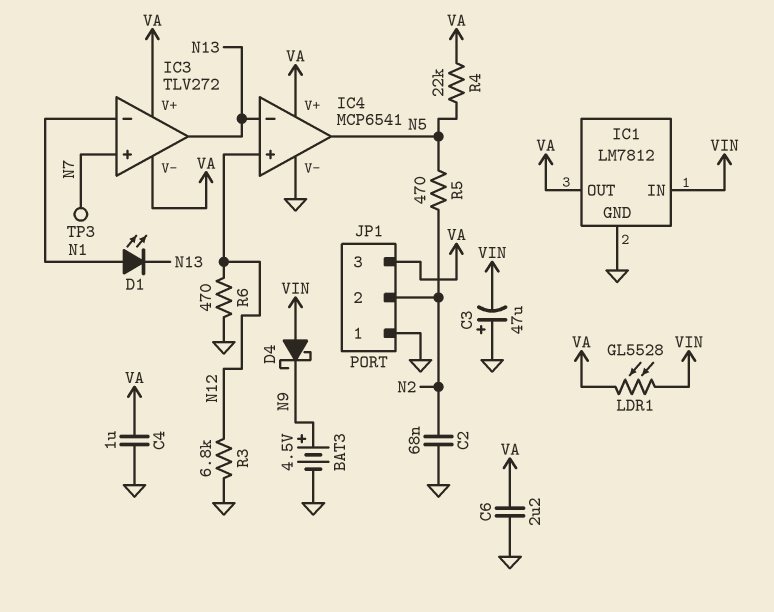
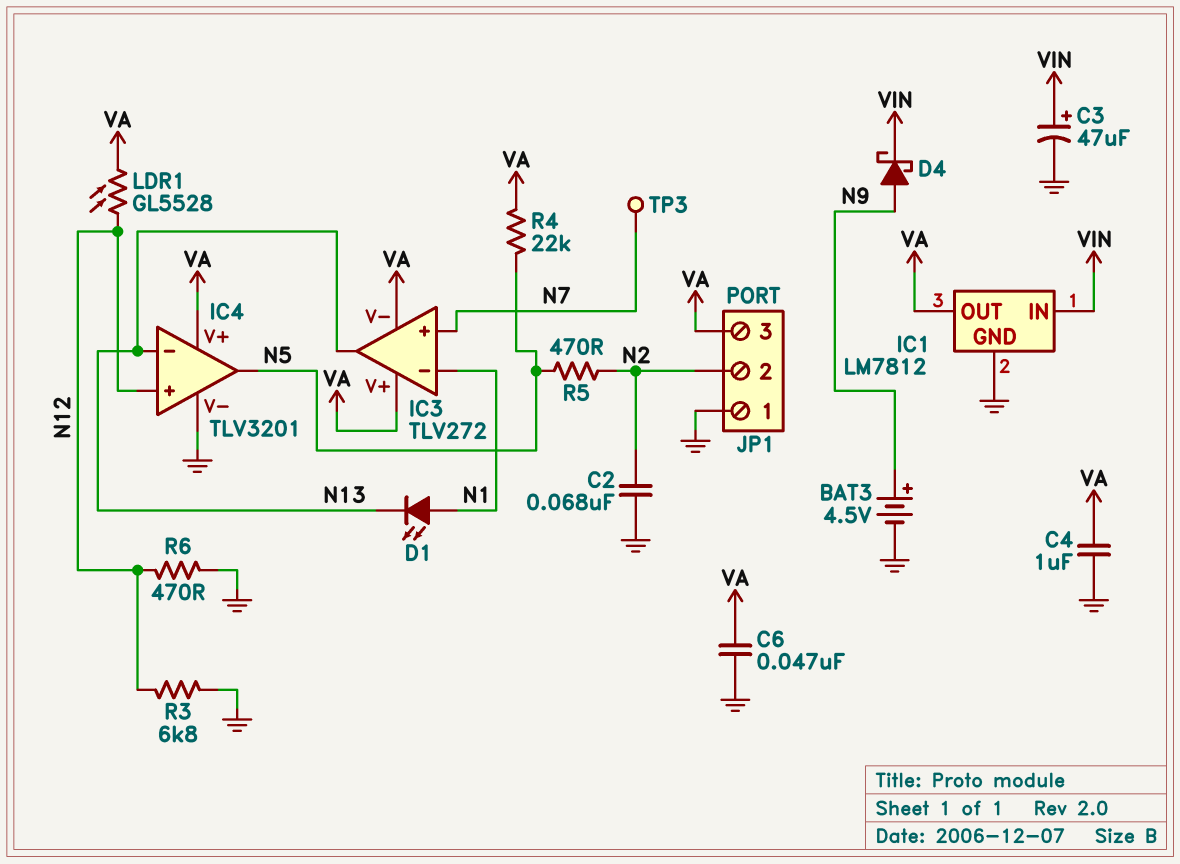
C3: 47uF (plus GND, minus VIN) -> 47uF (plus VIN, minus GND)
C6: 2.2uF (GND, VA) -> 47nF (GND, VA)
D4: schottky (A VIN, K N9) -> schottky (A N9, K VIN)
IC4: MCP6541 -> TLV3201
LDR1: GL5528 (VA, VIN) -> GL5528 (N12, VA)

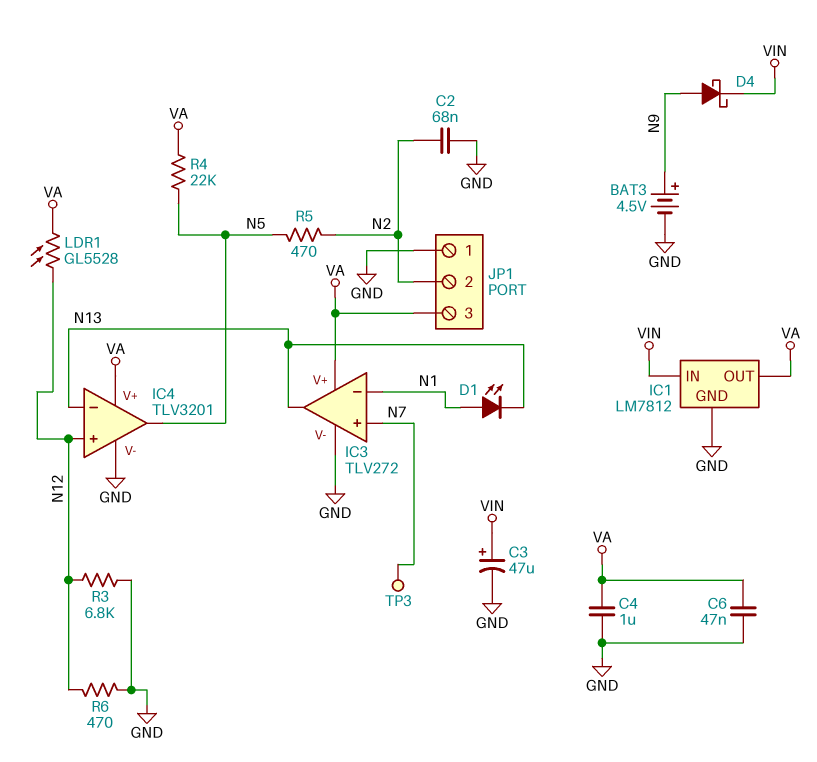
IC3 pin V-: VA -> GND

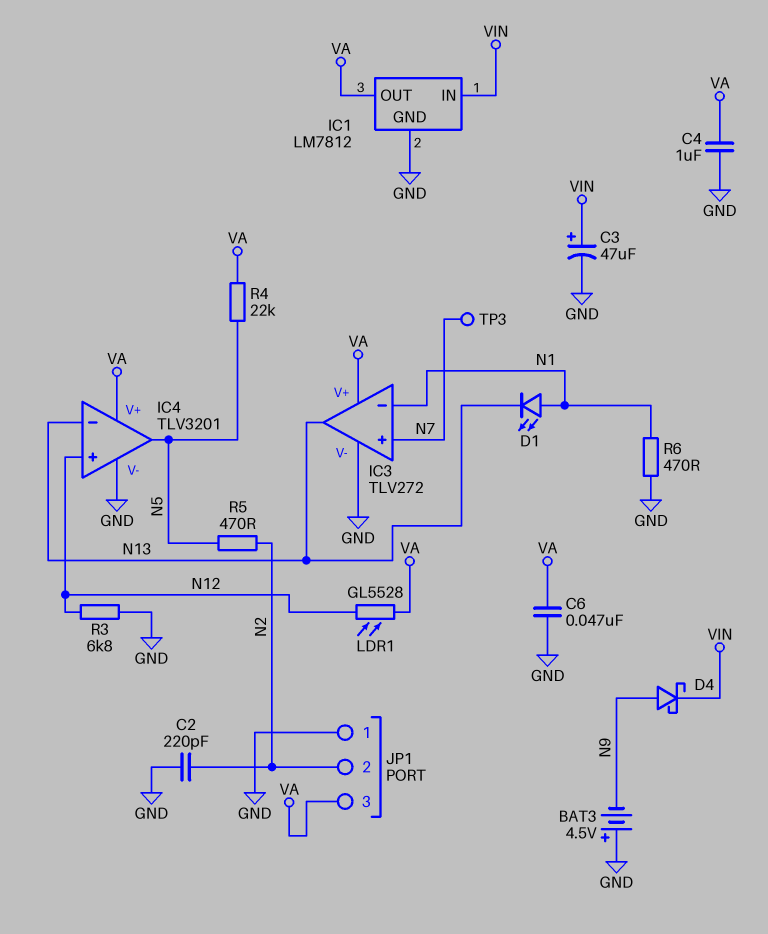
BAT3: 4.5V (plus N9, minus GND) -> 4.5V (plus GND, minus N9)
C2: 68nF (GND, N2) -> 220pF (GND, N2)
R6: 470 (GND, N12) -> 470 (GND, N1)

